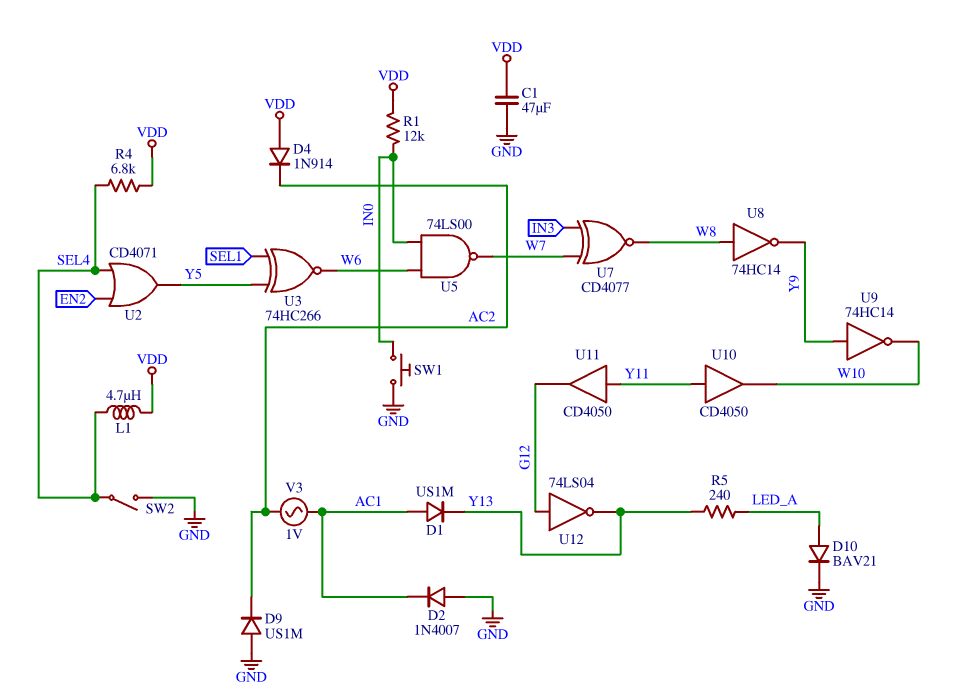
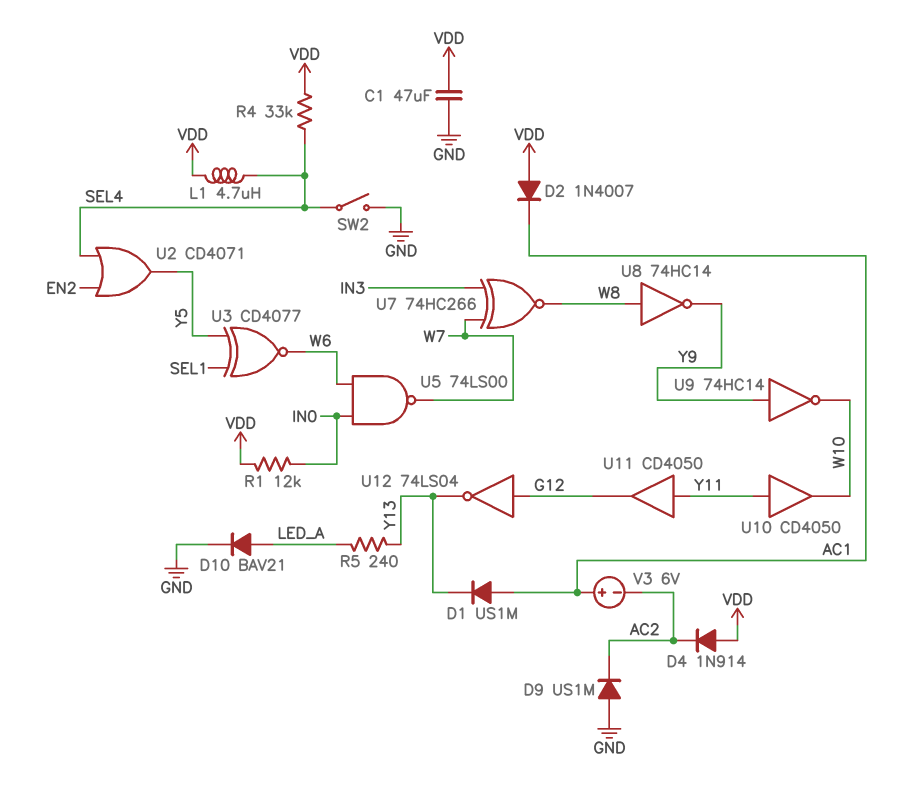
D2: diode 1N4007 (A GND, K AC1) -> diode 1N4007 (A VDD, K AC1)
R4: 6.8k (SEL4, VDD) -> 33k (SEL4, VDD)
SW1: button (GND, IN0) -> none
U3: XNOR 74HC266 (in SEL1, in Y5, out W6) -> XNOR CD4077 (in SEL1, in Y5, out W6)
U7: XNOR CD4077 (in IN3, in W7, out W8) -> XNOR 74HC266 (in IN3, in W7, out W8)
V3: AC 1V (AC1, AC2) -> 6V (plus AC1, minus AC2)

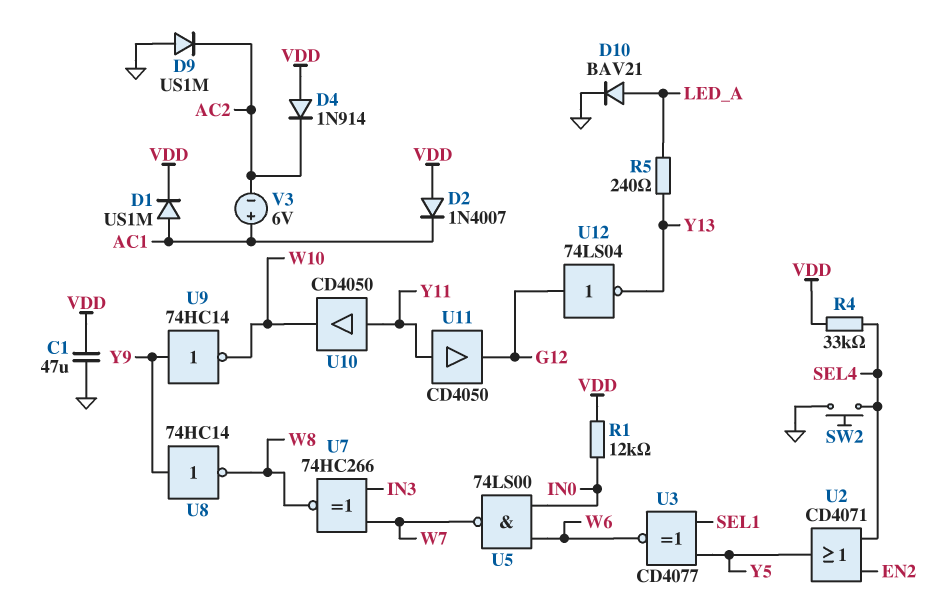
D1: diode US1M (A AC1, K Y13) -> diode US1M (A AC1, K VDD)
L1: 4.7uH (SEL4, VDD) -> none
SW2: switch (GND, SEL4) -> button (GND, SEL4)
U8: NOT 74HC14 (in W8, out Y9) -> NOT 74HC14 (in Y9, out W8)

